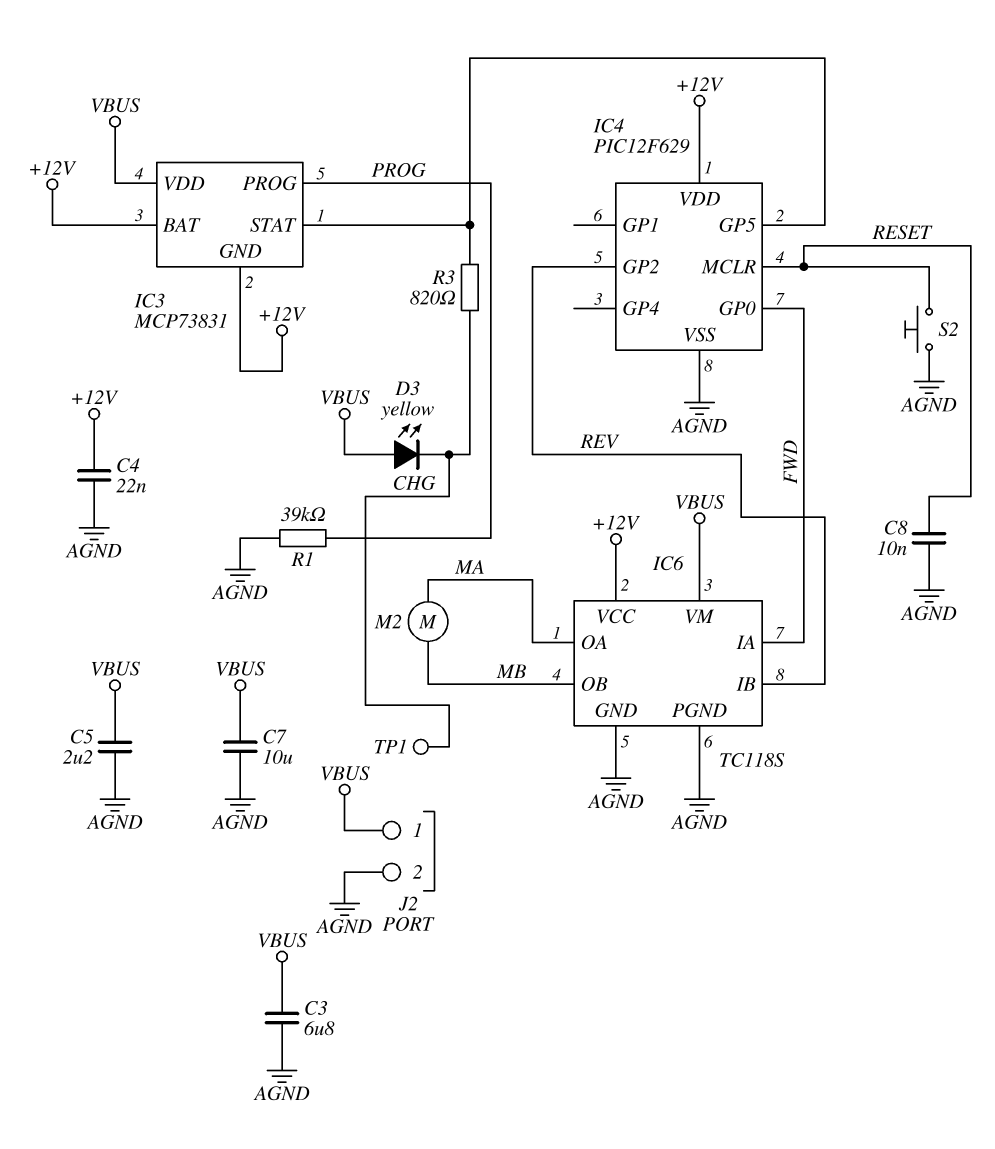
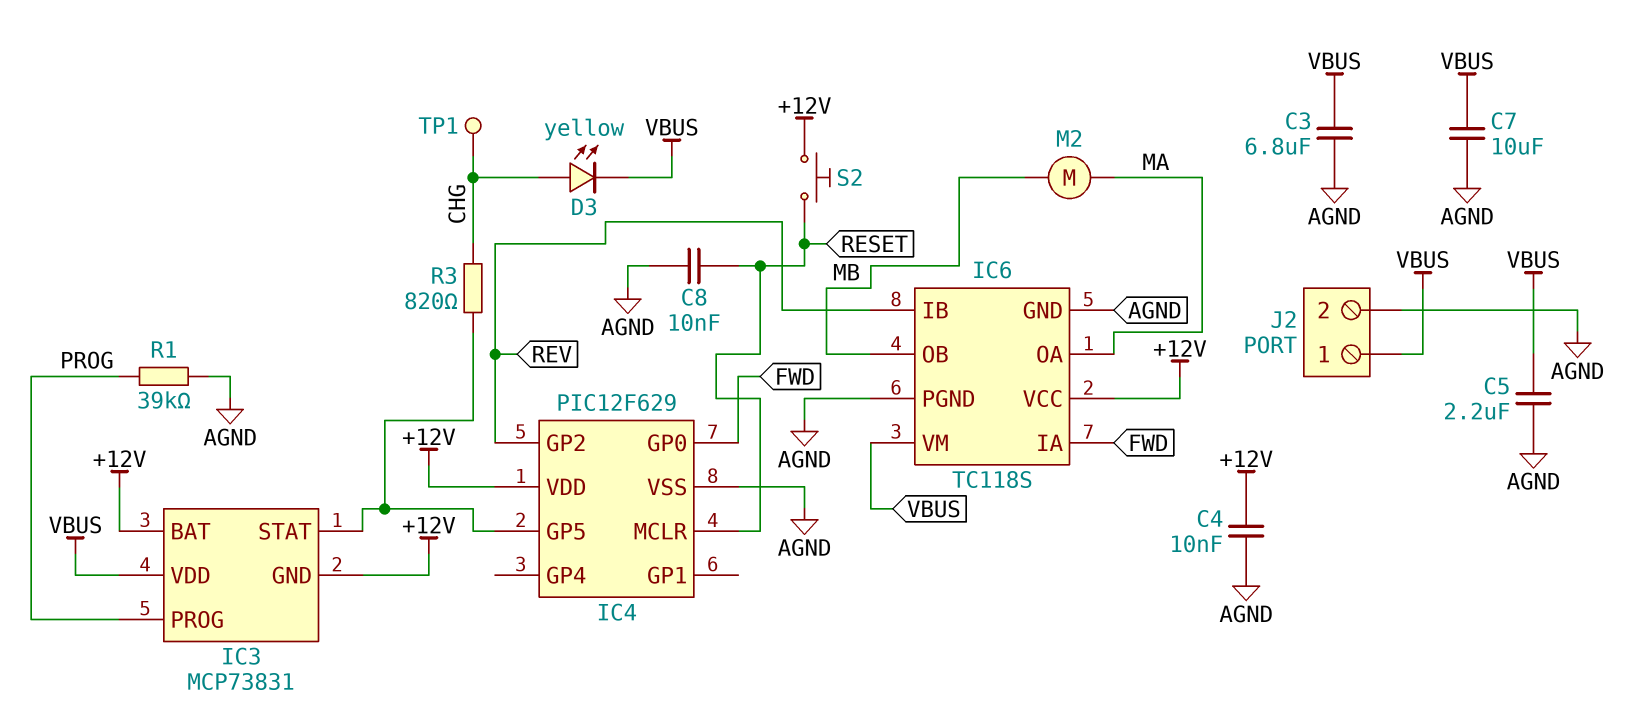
C4: 22nF (+12V, AGND) -> 10nF (+12V, AGND)
D3: LED yellow (A VBUS, K CHG) -> LED yellow (A CHG, K VBUS)
S2: button (AGND, RESET) -> button (+12V, RESET)

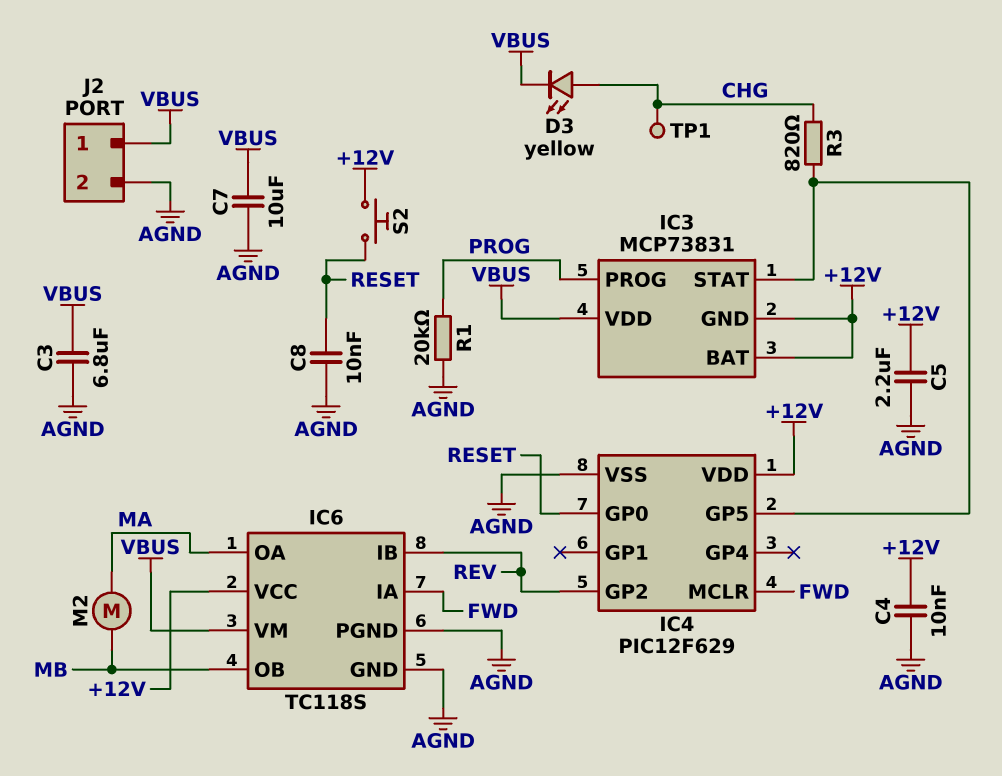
C5: 2.2uF (AGND, VBUS) -> 2.2uF (+12V, AGND)
IC4 pin GP0: FWD -> RESET
IC4 pin MCLR: RESET -> FWD
R1: 39k (AGND, PROG) -> 20k (AGND, PROG)

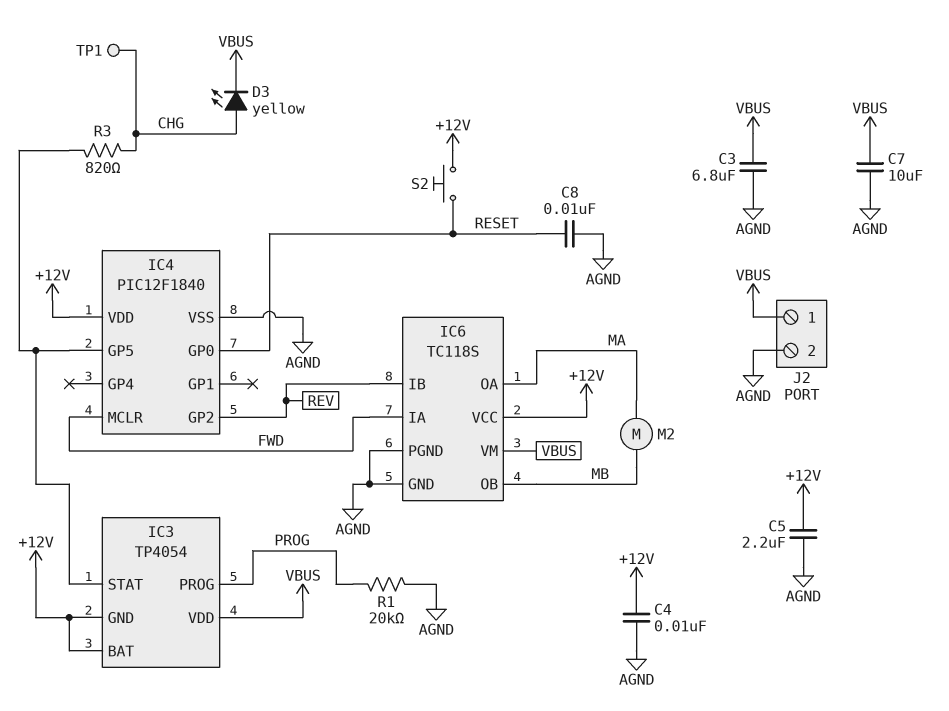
IC3: MCP73831 -> TP4054
IC4: PIC12F629 -> PIC12F1840

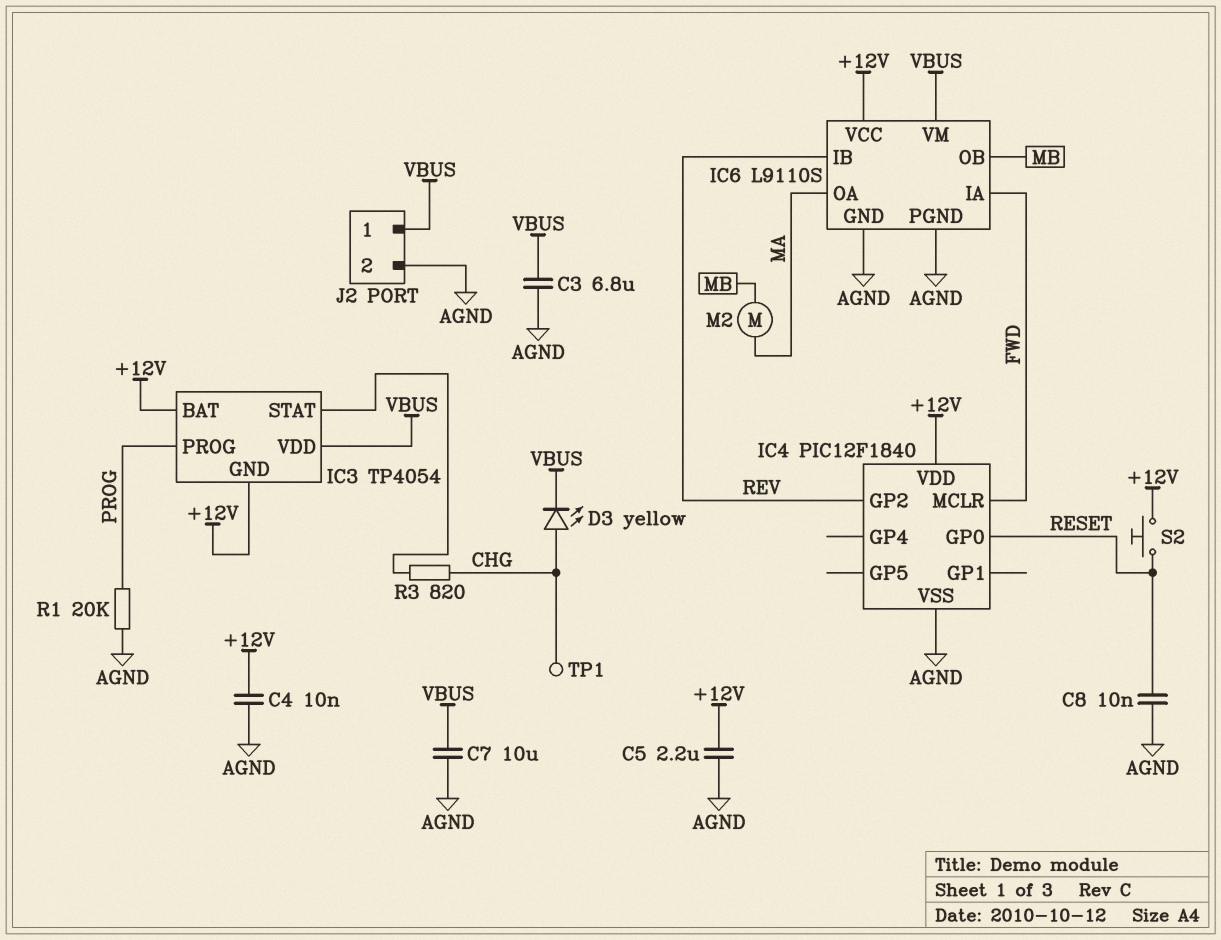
IC4 pin GP5: IC3/STAT -> none
IC6: TC118S -> L9110S

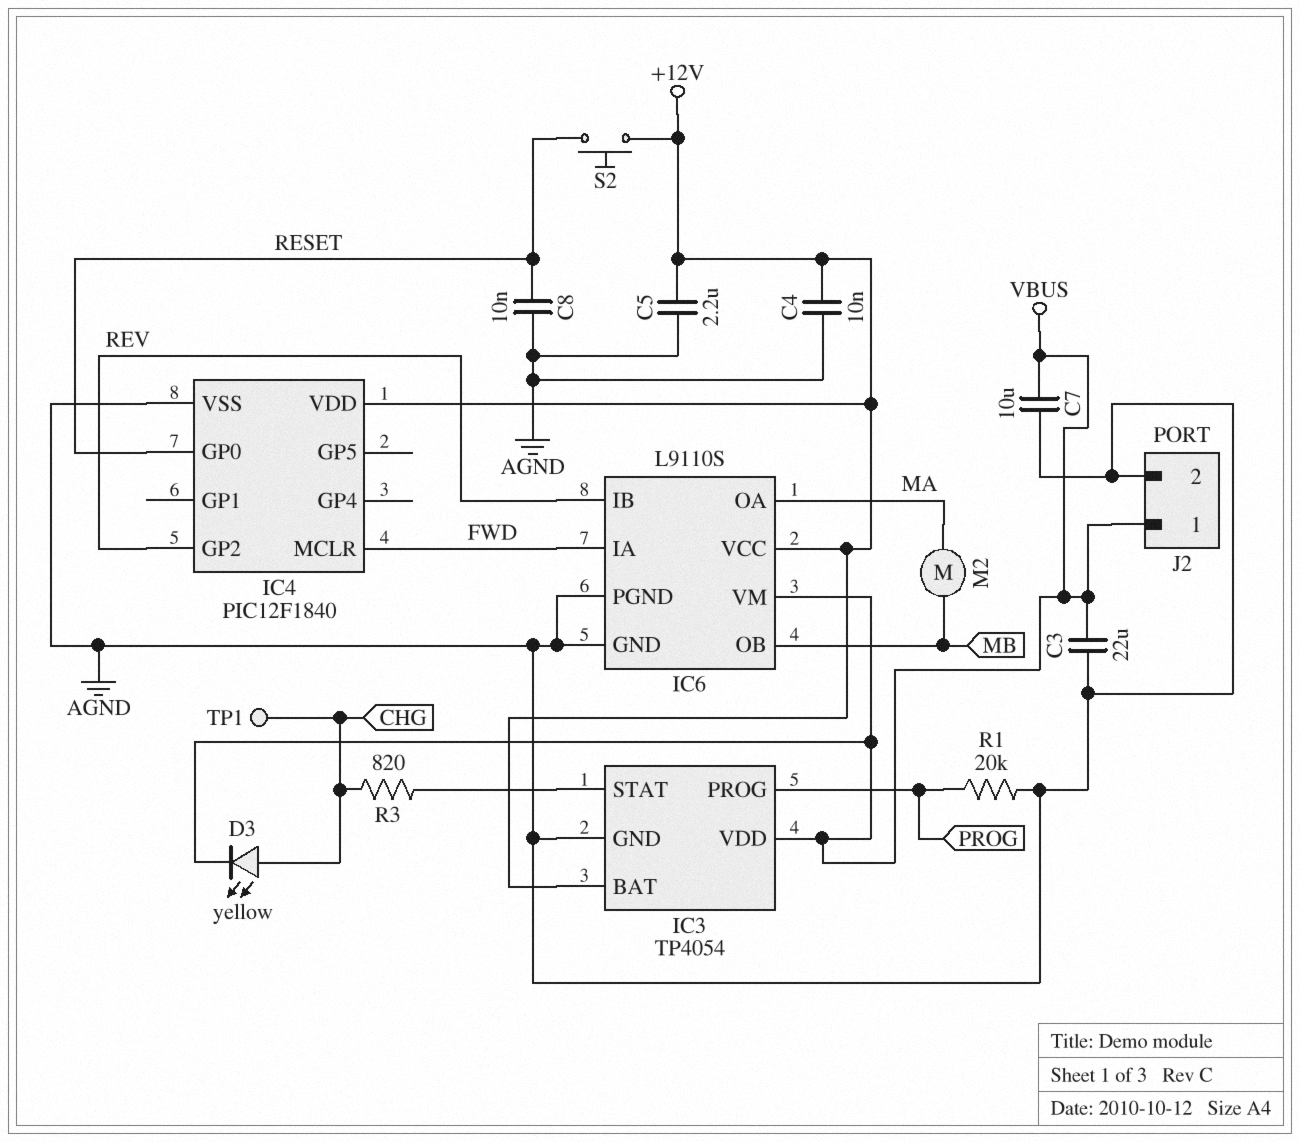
C3: 6.8uF (AGND, VBUS) -> 22uF (AGND, VBUS)
IC3 pin GND: +12V -> AGND

